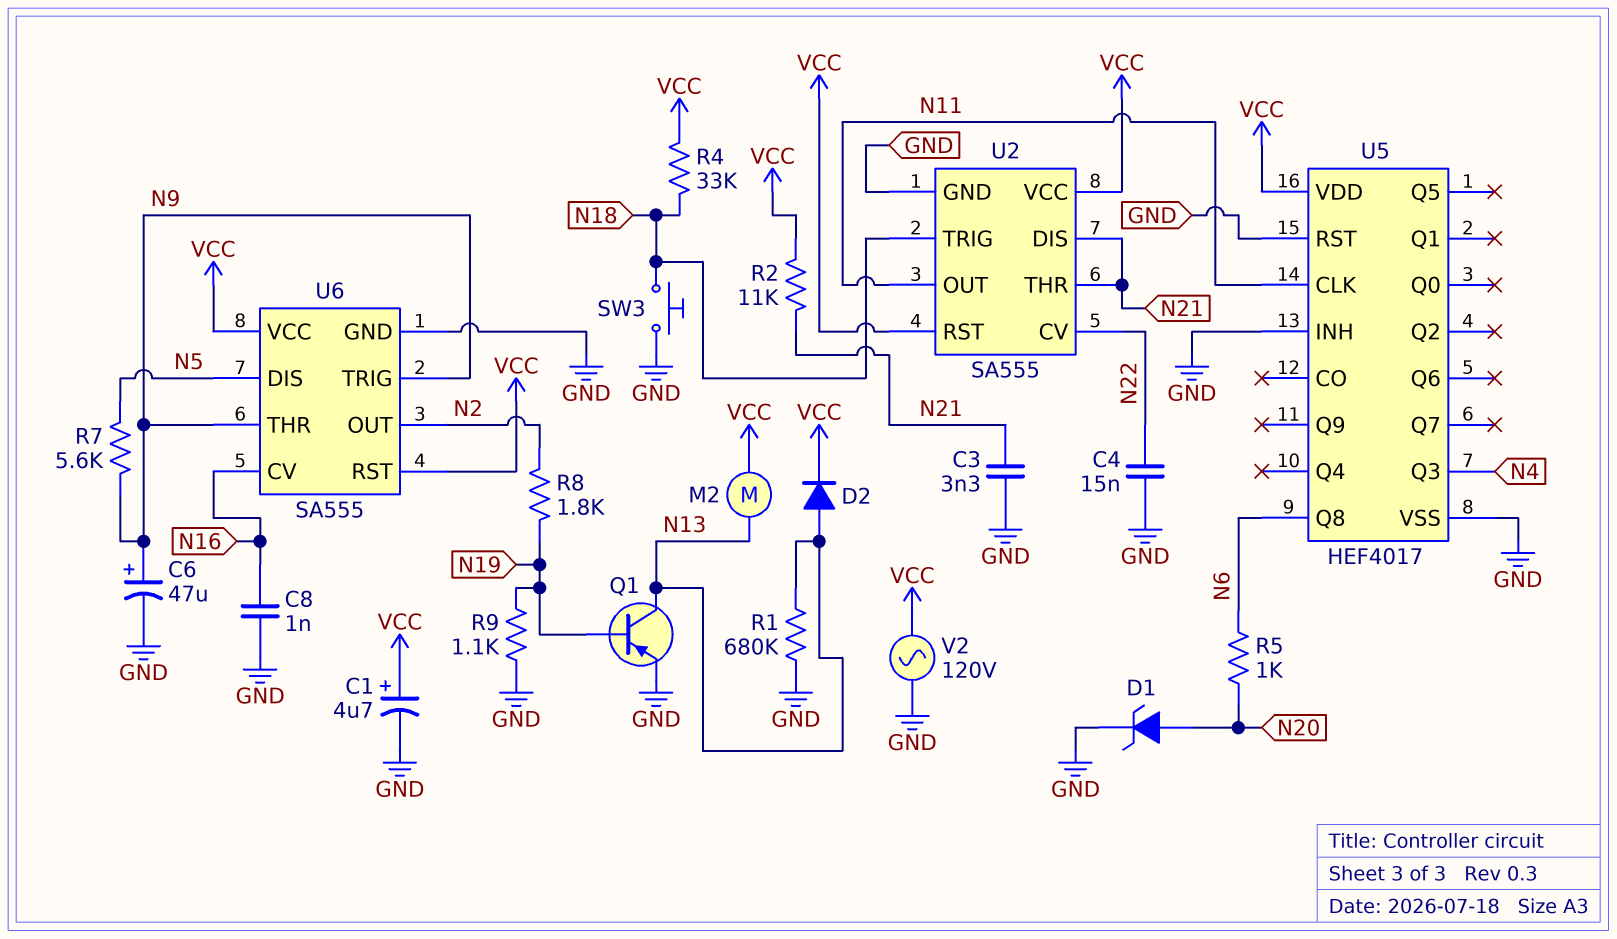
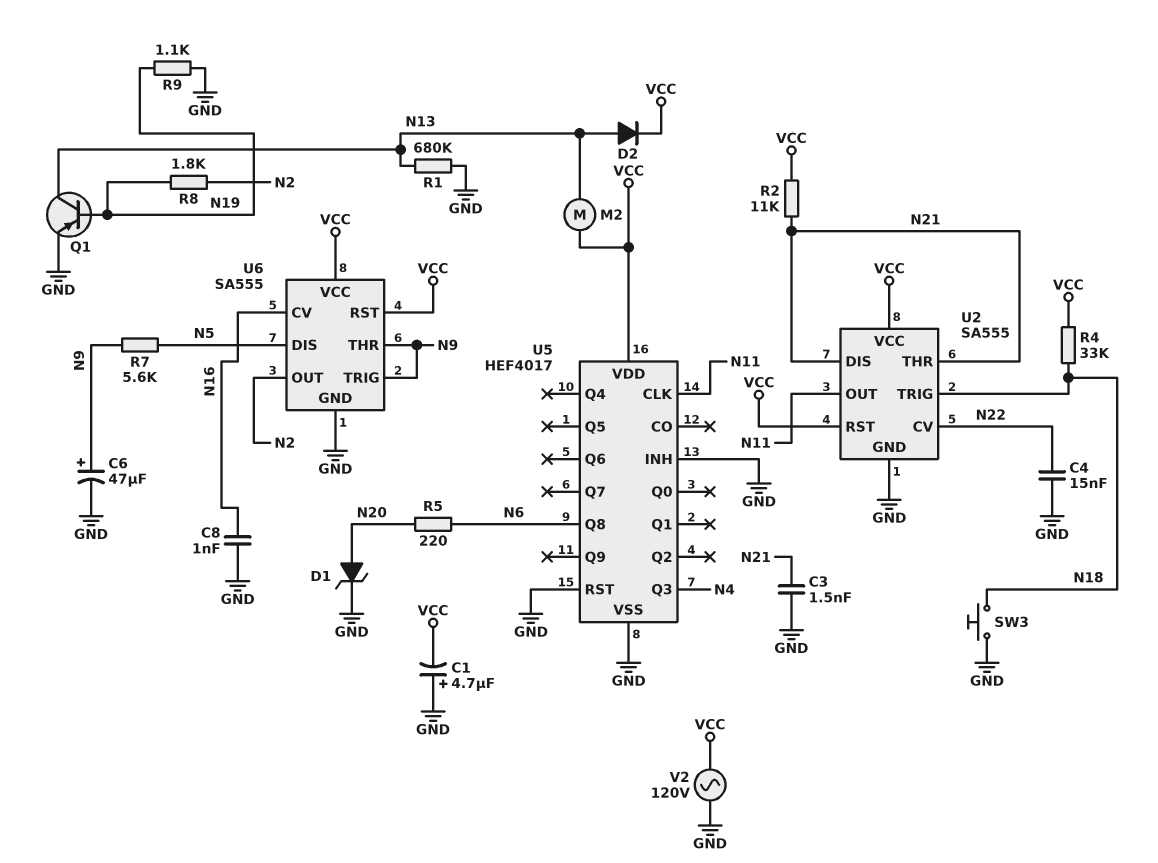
C1: 4.7uF (plus VCC, minus GND) -> 4.7uF (plus GND, minus VCC)
C3: 3.3nF (GND, N21) -> 1.5nF (GND, N21)
R5: 1k (N6, N20) -> 220 (N6, N20)

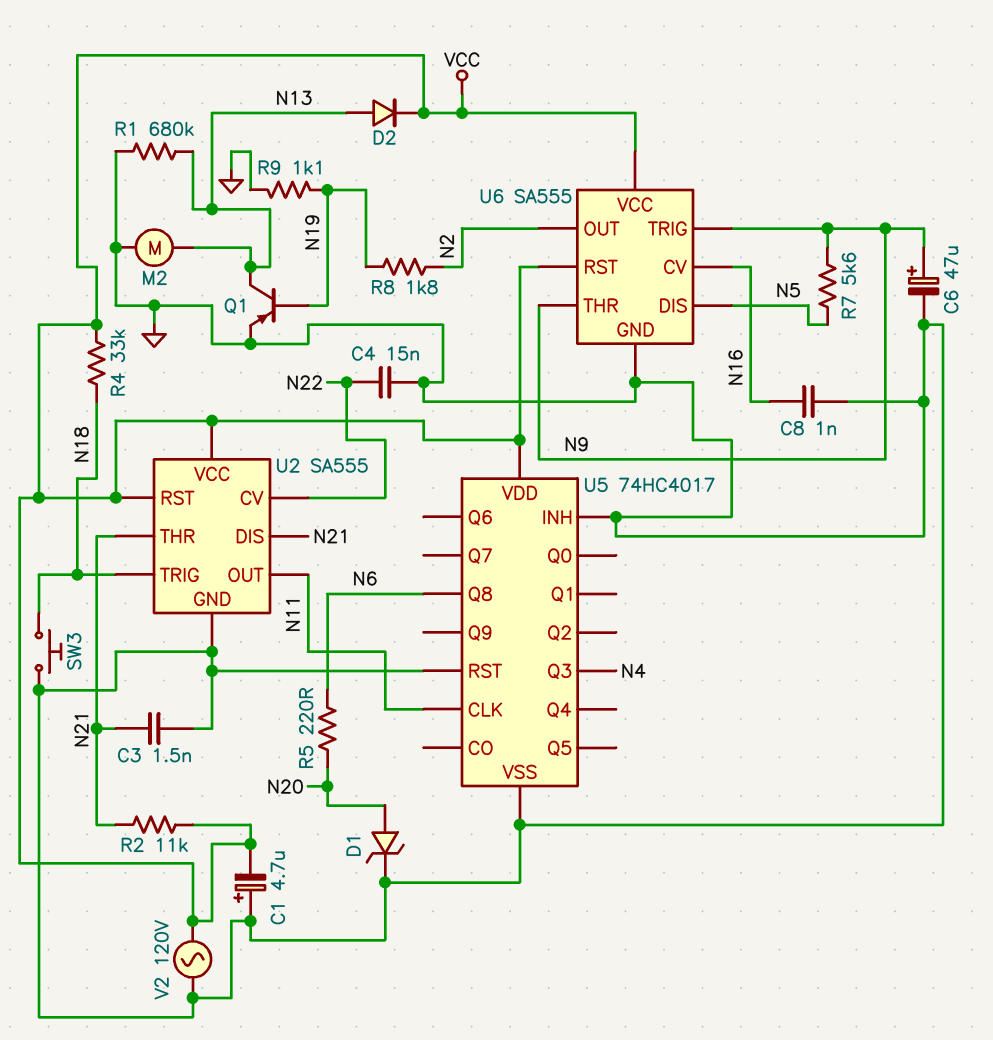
M2: motor (N13, VCC) -> motor (GND, N13)
U5: HEF4017 -> 74HC4017

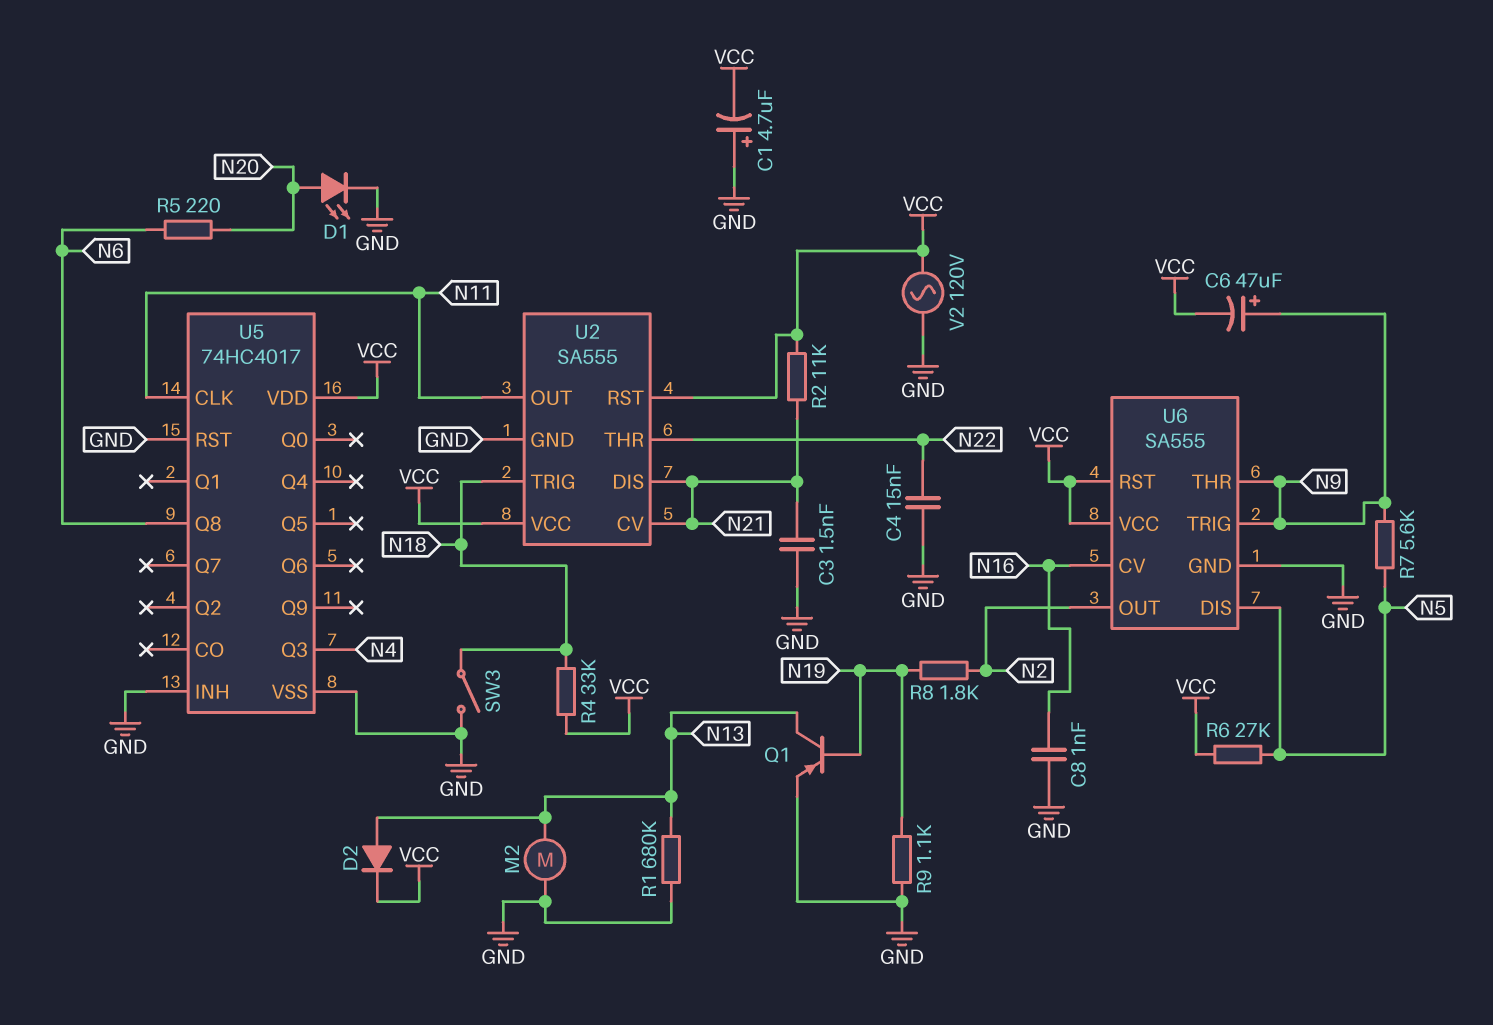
C6: 47uF (plus N9, minus GND) -> 47uF (plus N9, minus VCC)
D1: zener (A N20, K GND) -> LED (A N20, K GND)
R6: none -> 27k (N5, VCC)
SW3: button (GND, N18) -> switch (GND, N18)
U2 pin CV: N22 -> N21
U2 pin THR: N21 -> N22

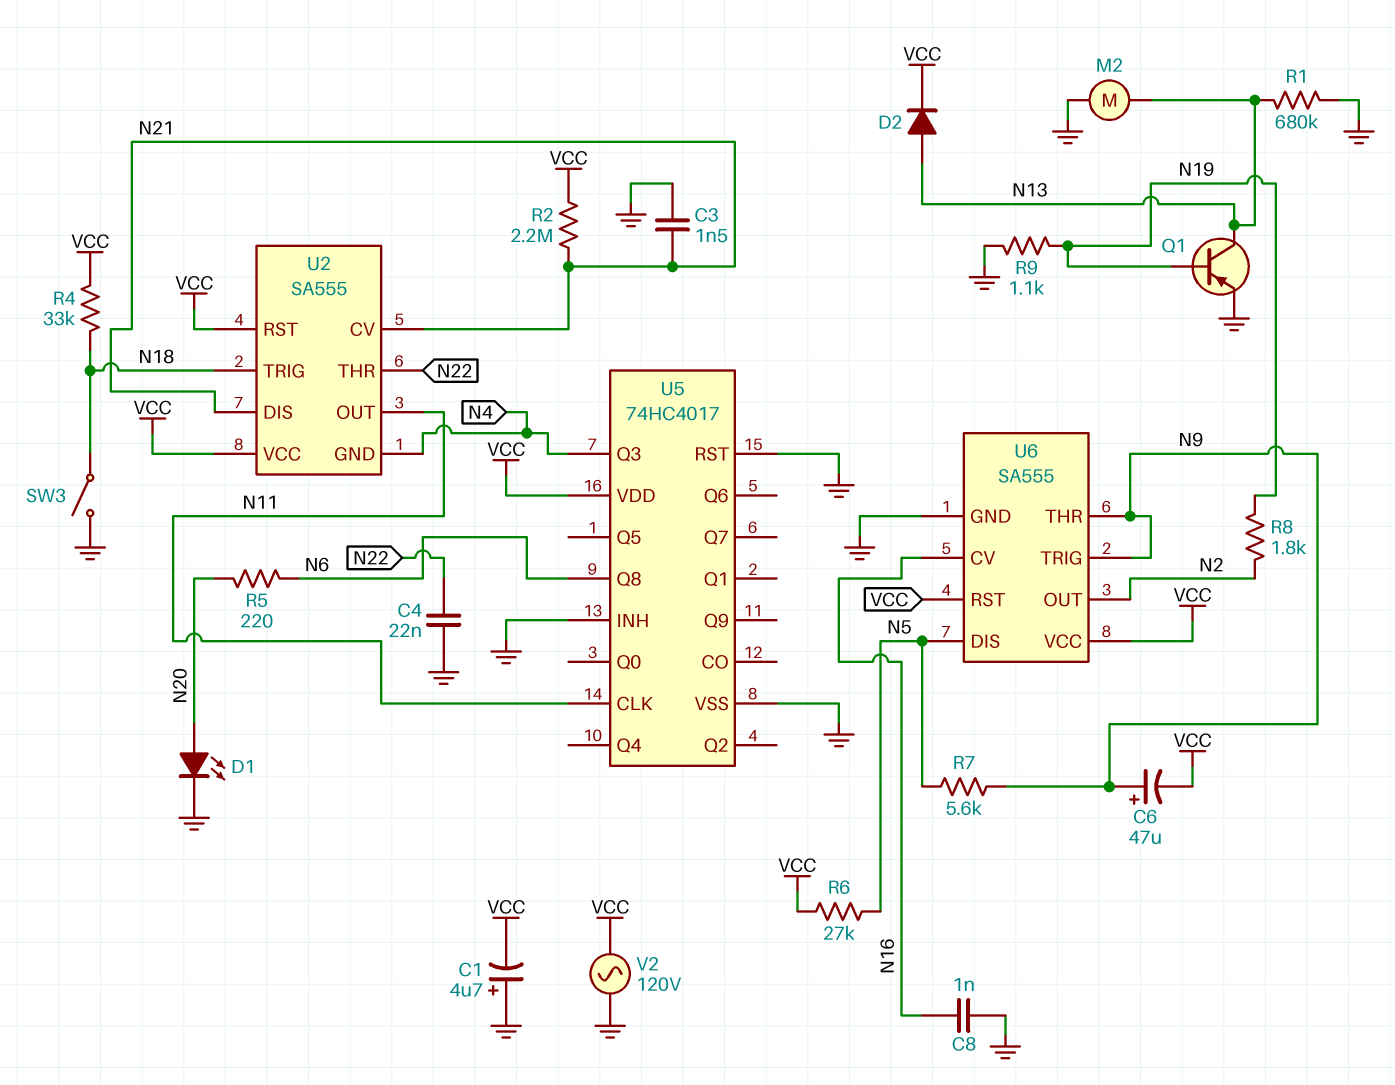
C4: 15nF (GND, N22) -> 22nF (GND, N22)
R2: 11k (N21, VCC) -> 2.2M (N21, VCC)
U2 pin GND: GND -> N4

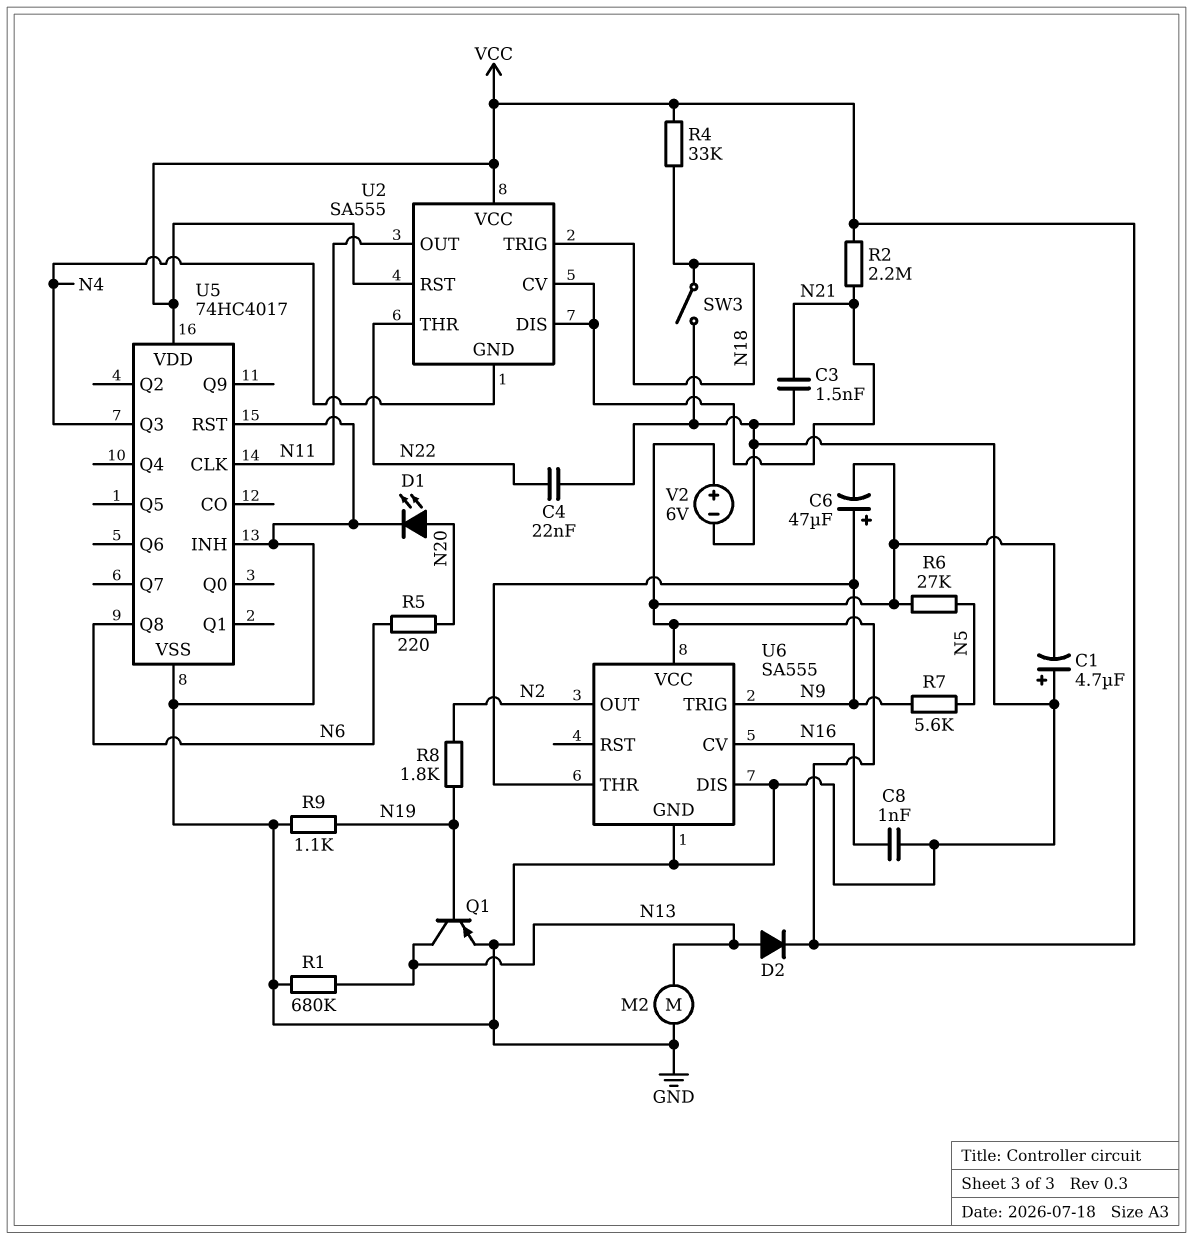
U6 pin DIS: N5 -> GND
U6 pin RST: VCC -> none
V2: AC 120V (GND, VCC) -> 6V (plus VCC, minus GND)

